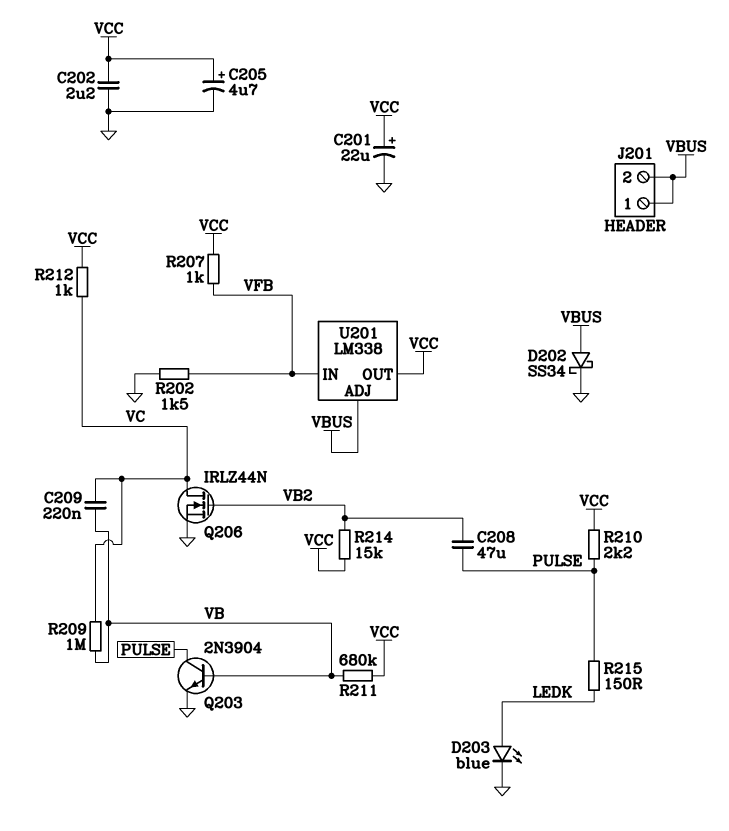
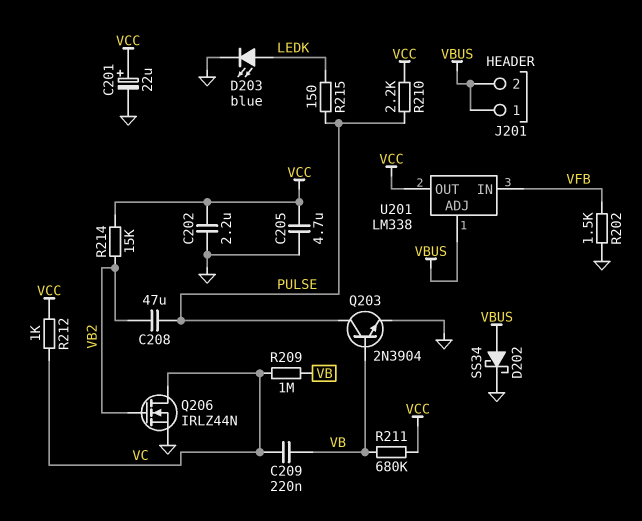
C205: 4.7uF (plus VCC, minus GND) -> 4.7uF (GND, VCC)
R207: 1k (VCC, VFB) -> none

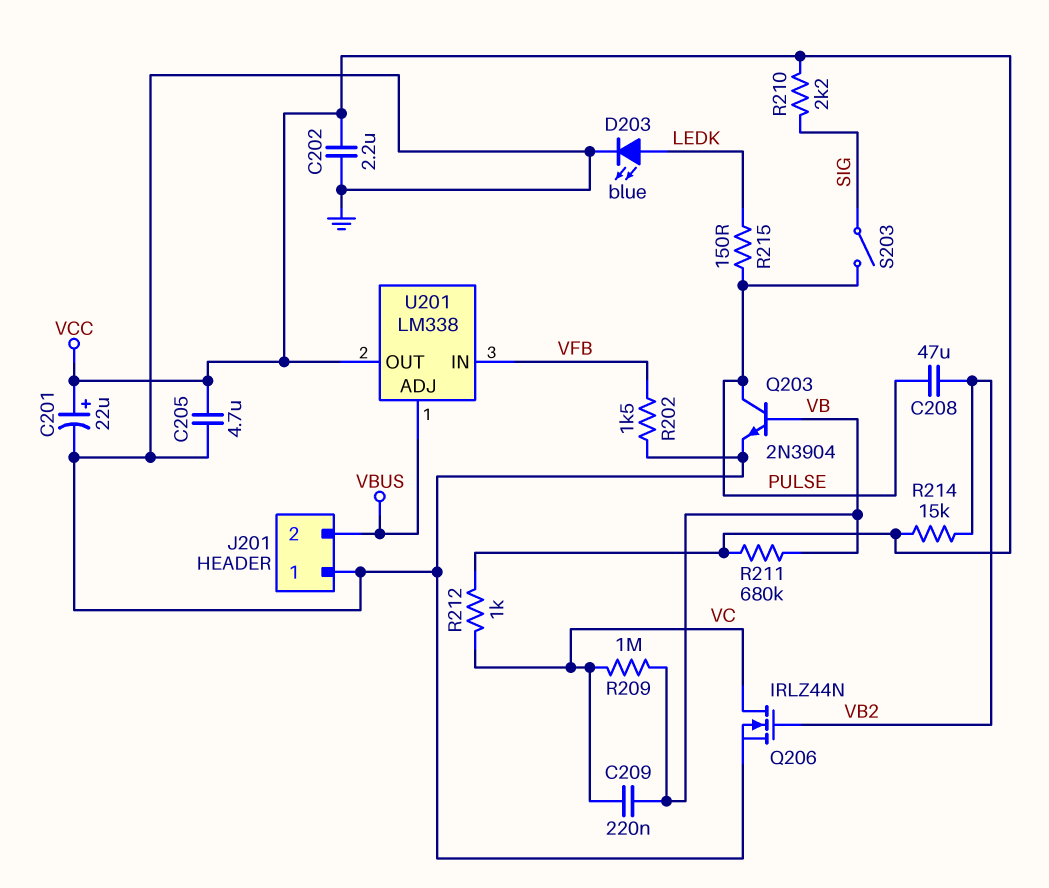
D202: schottky SS34 (A VBUS, K GND) -> none
J201 pin 1: VBUS -> GND
R210: 2.2k (PULSE, VCC) -> 2.2k (SIG, VCC)
S203: none -> switch (PULSE, SIG)

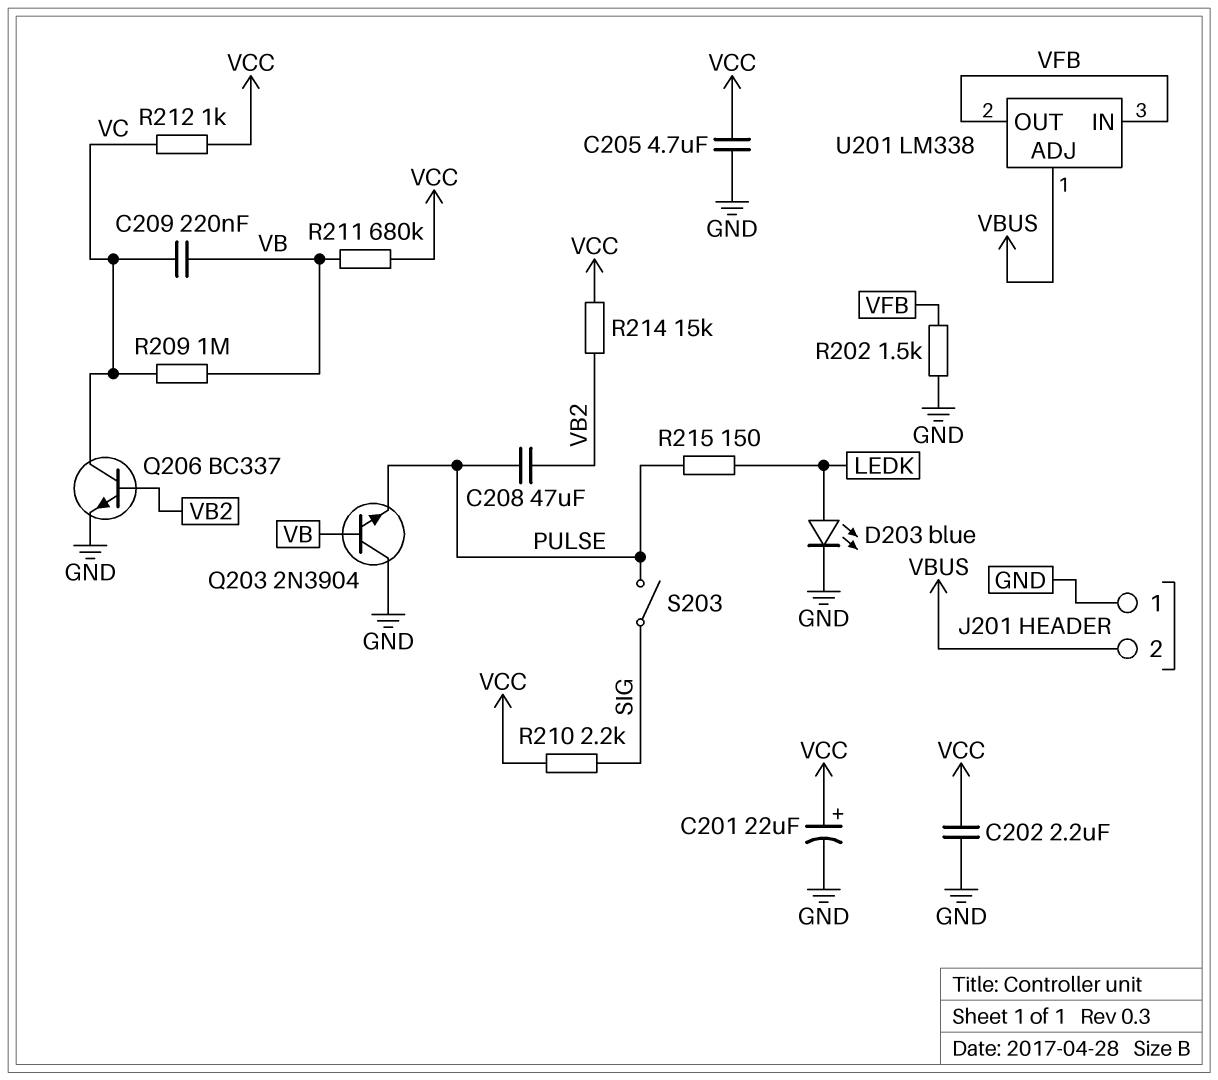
Q203: NPN 2N3904 (B VB, C PULSE, E GND) -> NPN 2N3904 (B VB, C GND, E PULSE)
Q206: NMOS IRLZ44N (G VB2, D VC, S GND) -> NPN BC337 (B VB2, C VC, E GND)
U201 pin OUT: VCC -> VFB

